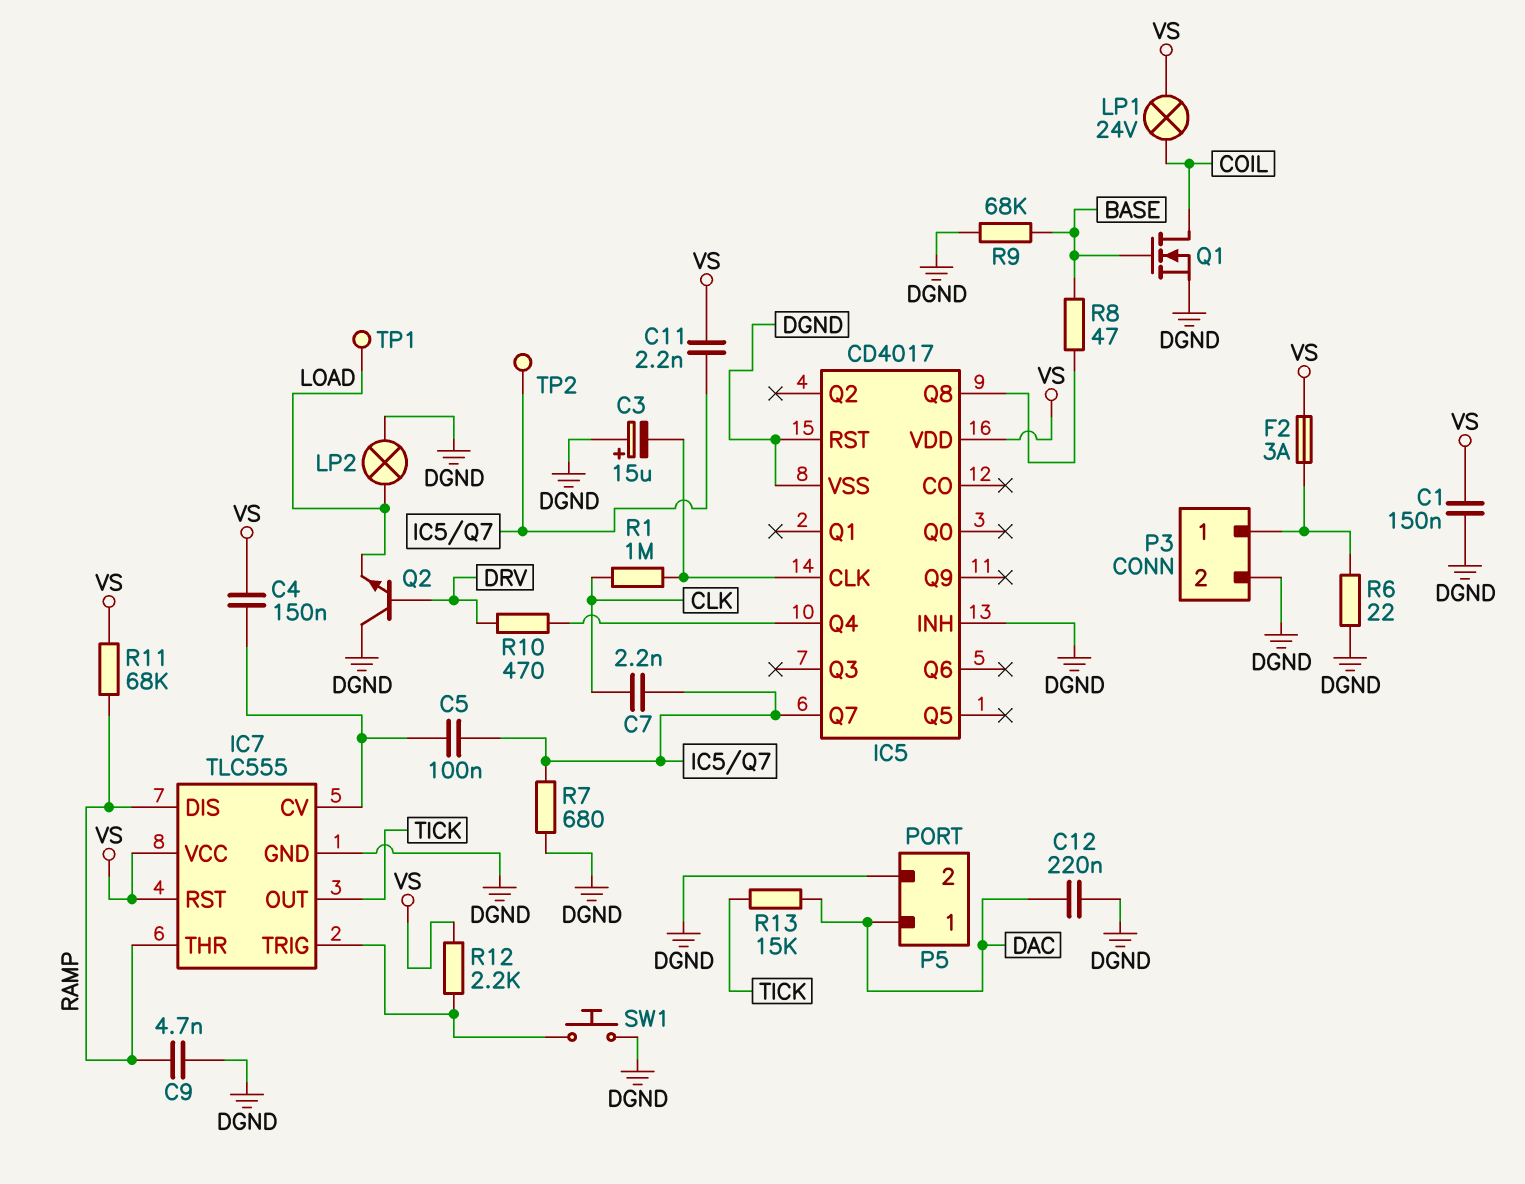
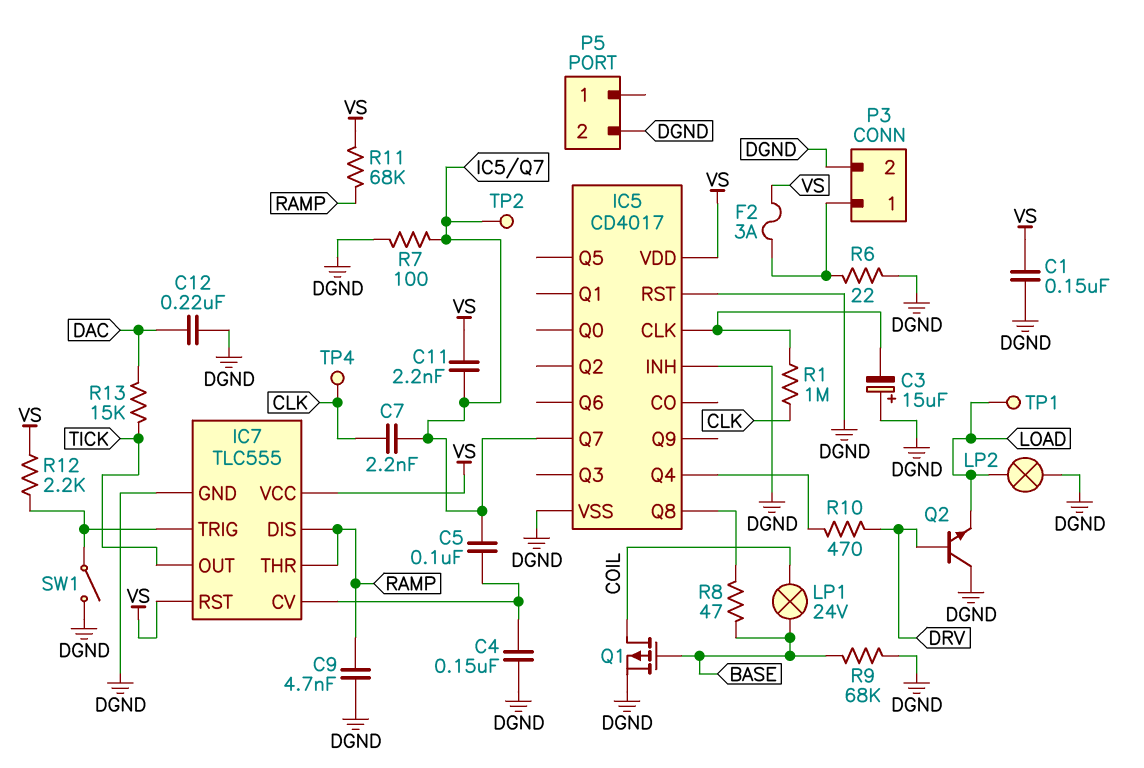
C4: 150nF (IC7/CV, VS) -> 150nF (DGND, IC7/CV)
LP1: lamp 24V (COIL, VS) -> lamp 24V (BASE, COIL)
P5 pin 1: DAC -> none
Q1: NMOS (G BASE, D COIL, S DGND) -> PMOS (G BASE, D COIL, S DGND)
R7: 680 (DGND, IC5/Q7) -> 100 (DGND, IC5/Q7)
SW1: button (DGND, IC7/TRIG) -> switch (DGND, IC7/TRIG)
TP4: none -> test point (CLK)

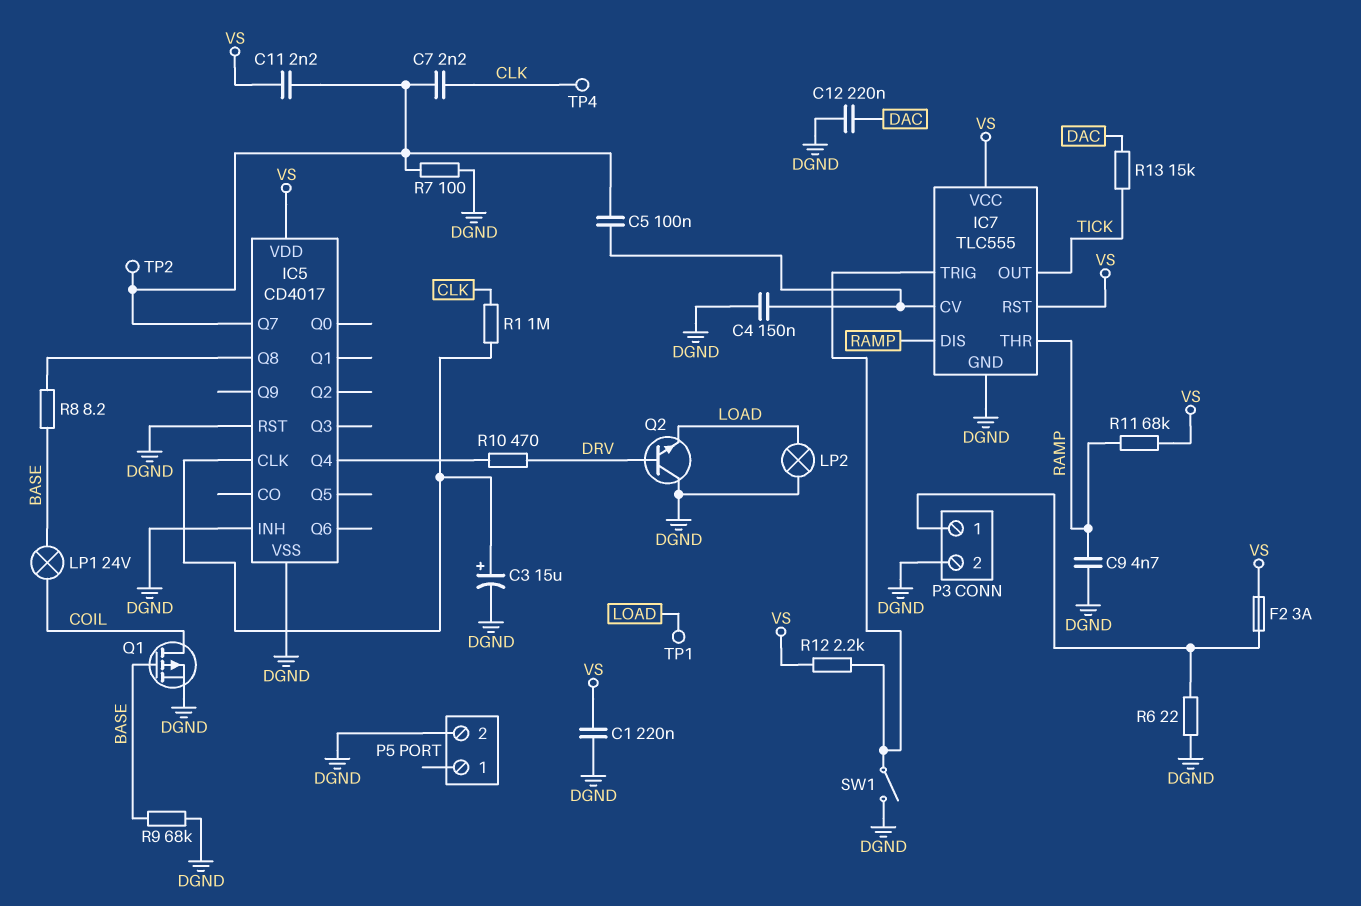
C1: 150nF (DGND, VS) -> 220nF (DGND, VS)
C3: 15uF (plus DGND, minus IC5/CLK) -> 15uF (plus IC5/CLK, minus DGND)
R8: 47 (BASE, IC5/Q8) -> 8.2 (BASE, IC5/Q8)

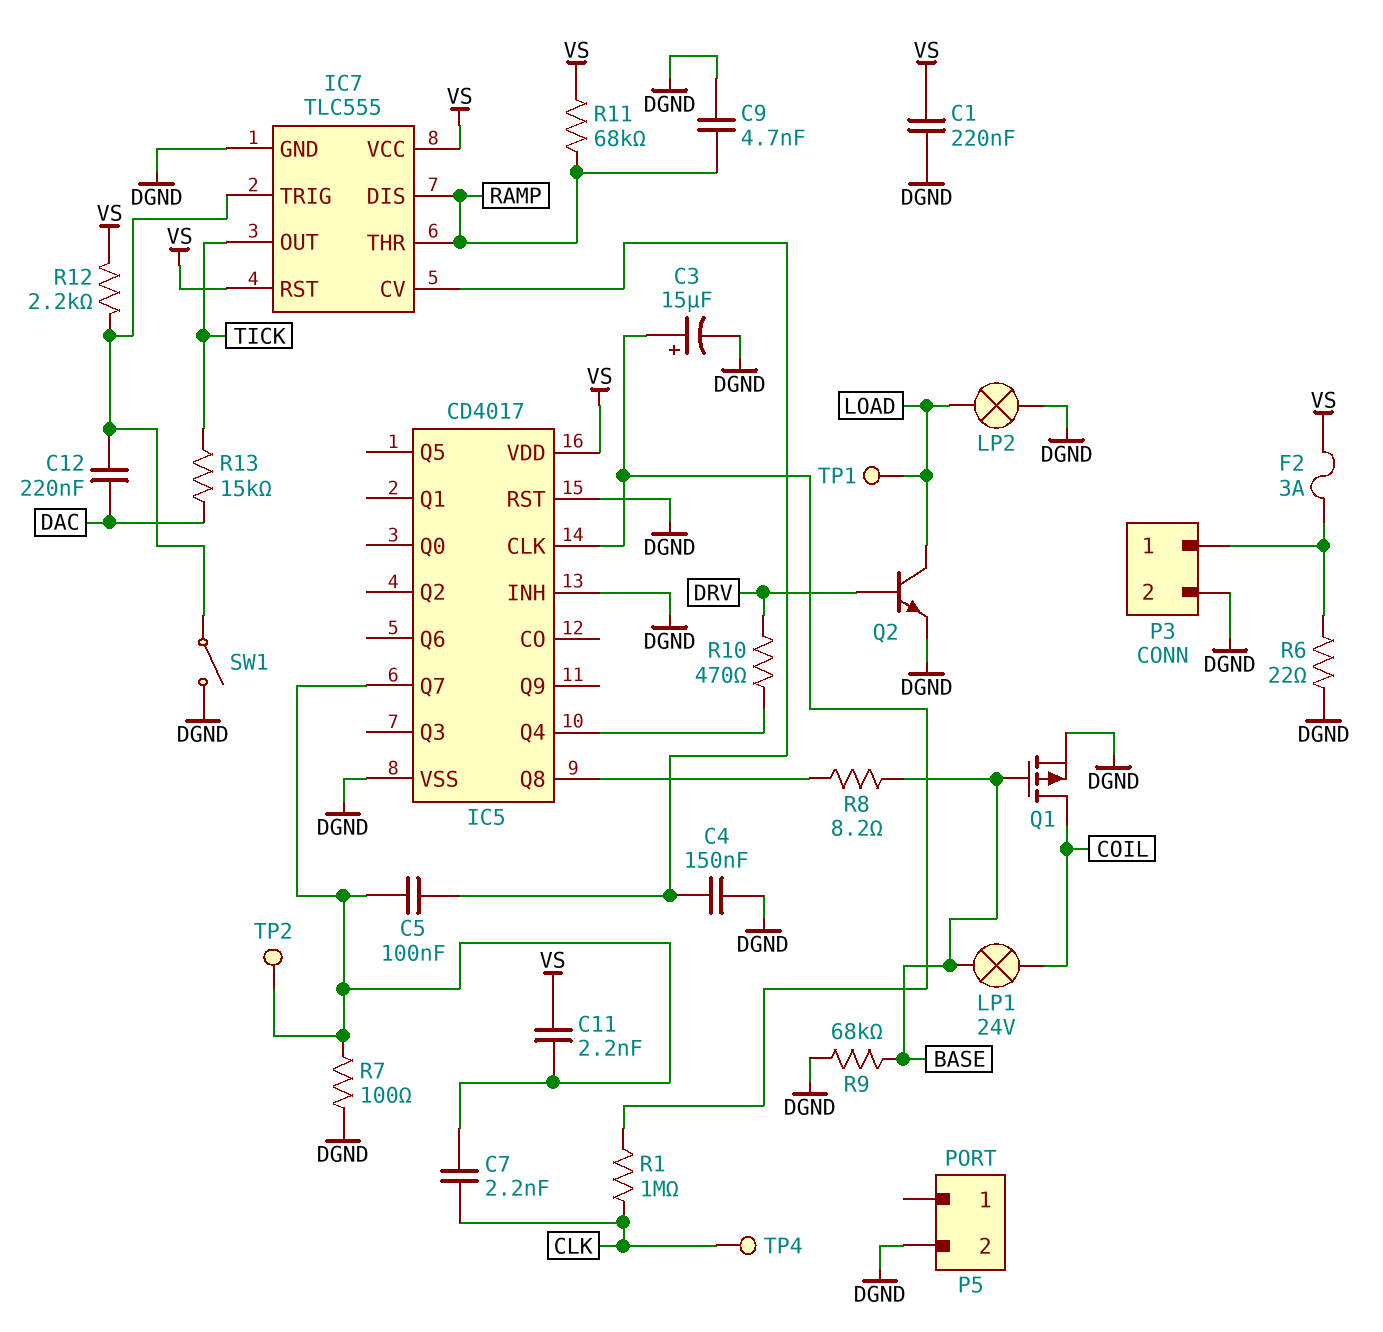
C12: 220nF (DAC, DGND) -> 220nF (DAC, IC7/TRIG)
Q2: NPN (B DRV, C DGND, E LOAD) -> NPN (B DRV, C LOAD, E DGND)

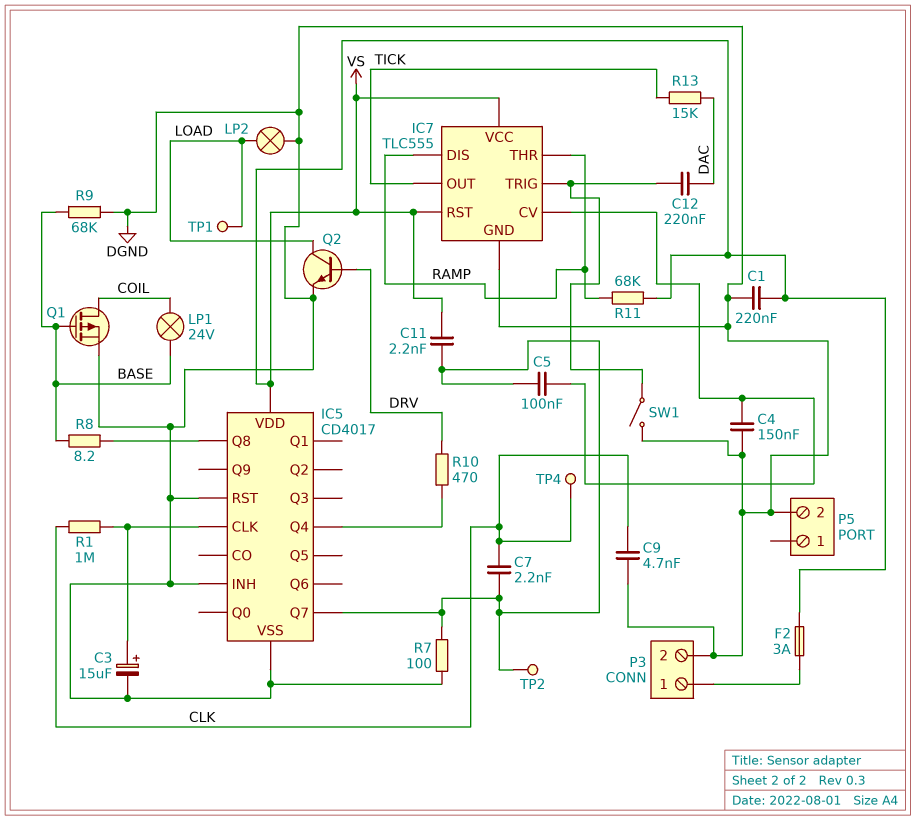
C9: 4.7nF (DGND, RAMP) -> 4.7nF (CLK, DGND)
R6: 22 (DGND, P3/1) -> none
R12: 2.2k (IC7/TRIG, VS) -> none

